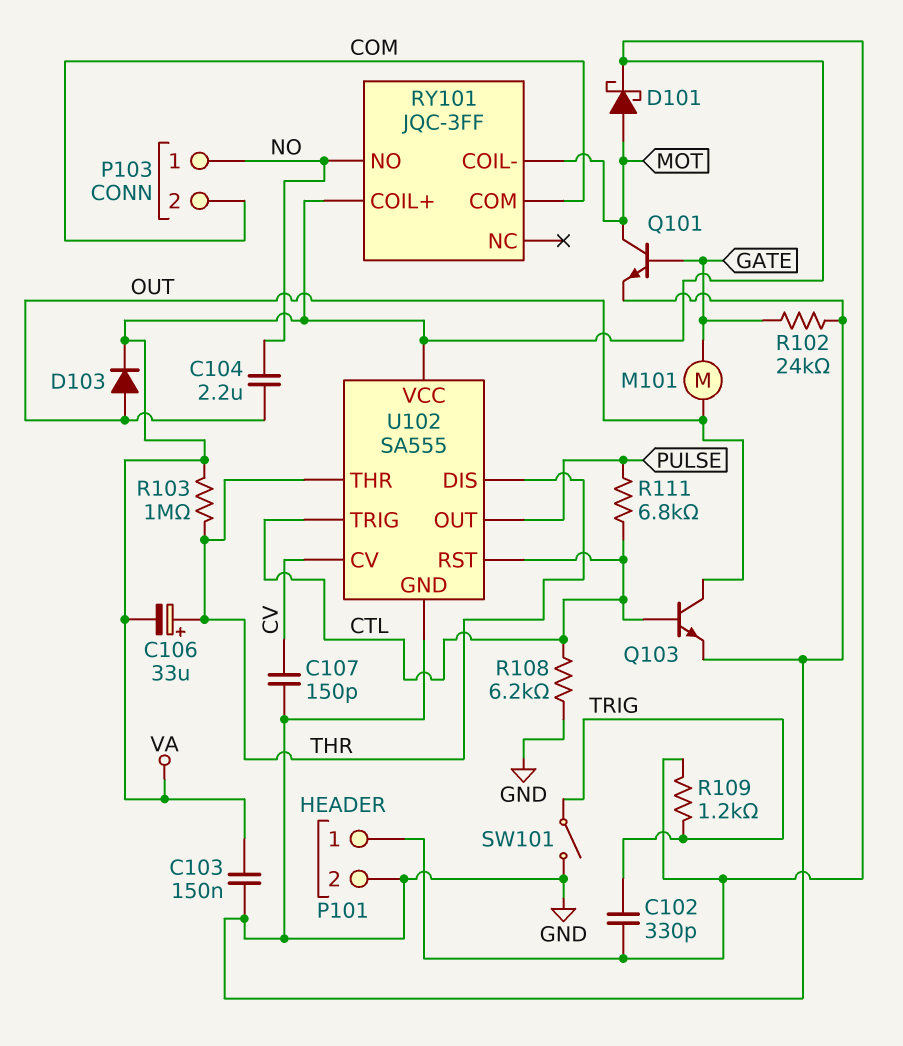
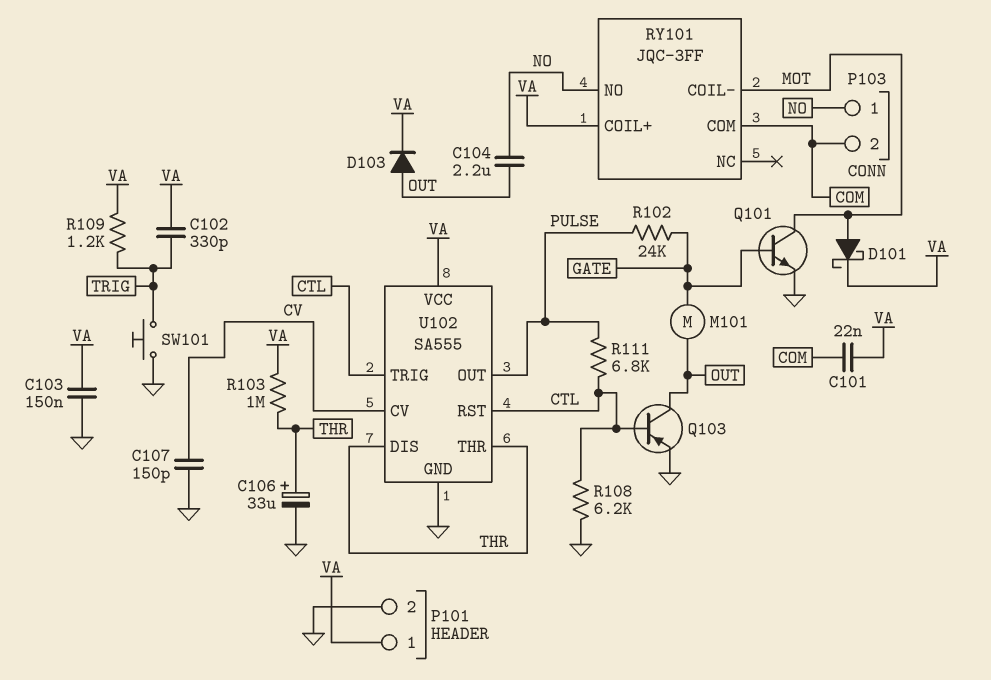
C101: none -> 22nF (COM, VA)
C106: 33uF (plus THR, minus VA) -> 33uF (plus THR, minus GND)
Q103: NPN (B CTL, C OUT, E GND) -> PNP (B CTL, C OUT, E GND)
R102: 24k (GATE, GND) -> 24k (GATE, PULSE)
SW101: switch (GND, TRIG) -> button (GND, TRIG)

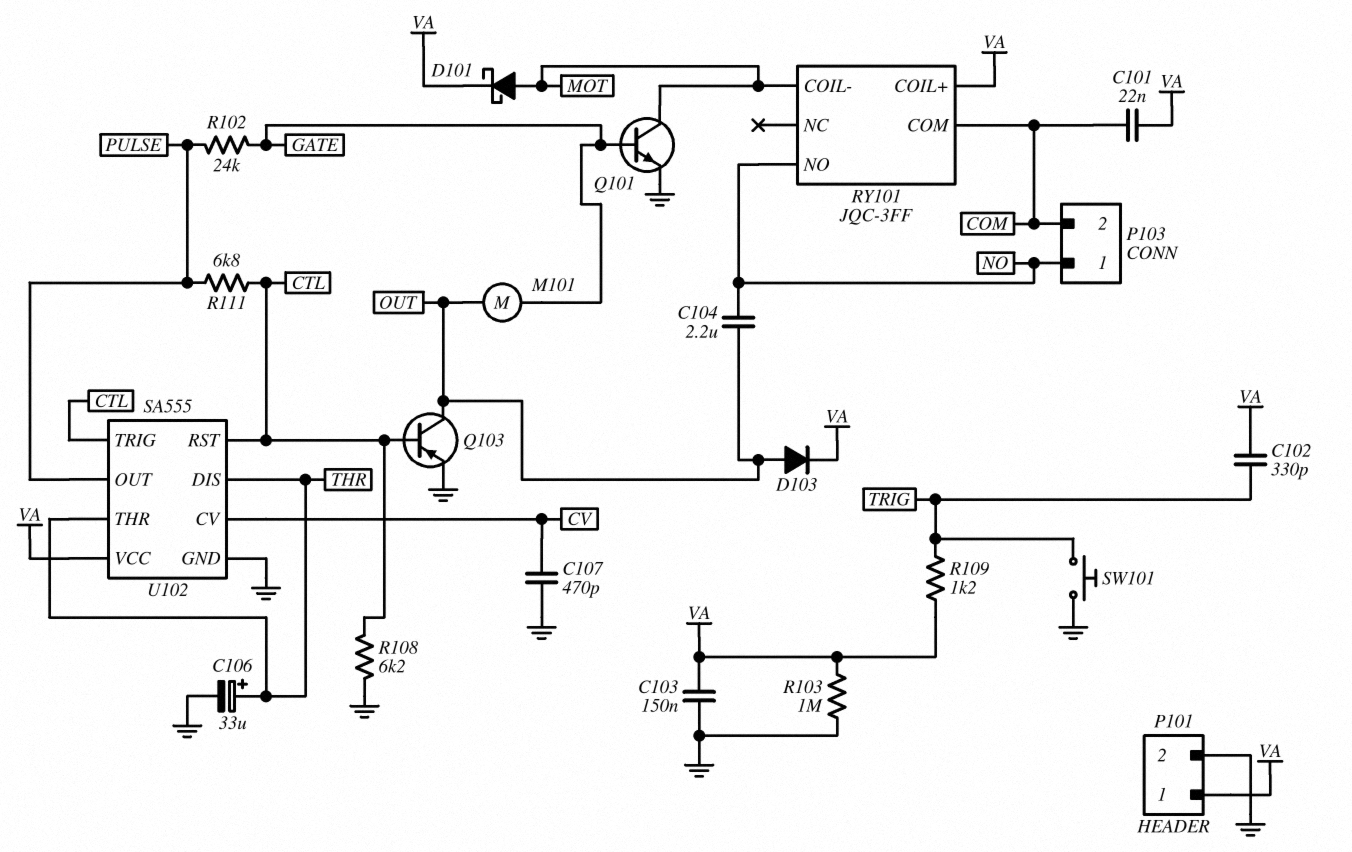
C107: 150pF (CV, GND) -> 470pF (CV, GND)
R103: 1M (THR, VA) -> 1M (GND, VA)

